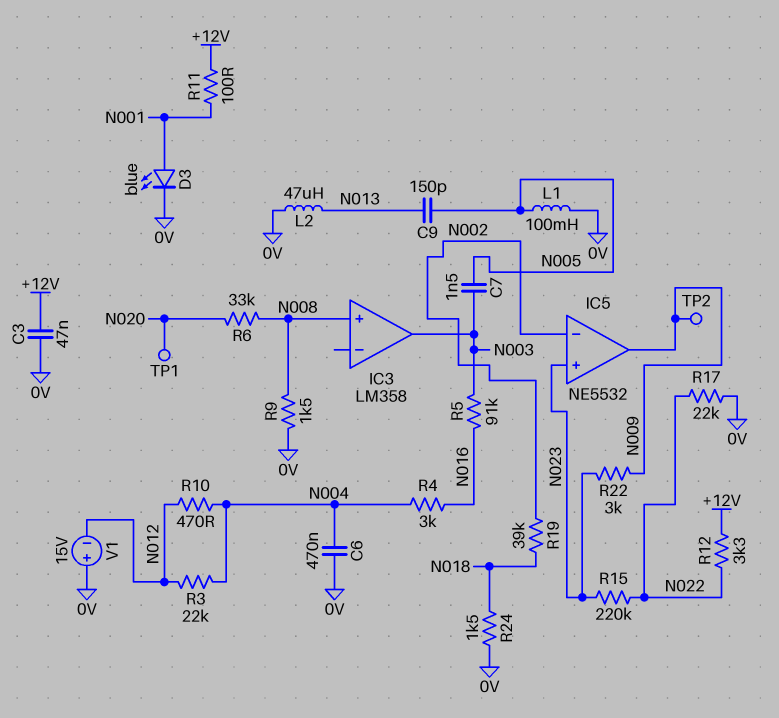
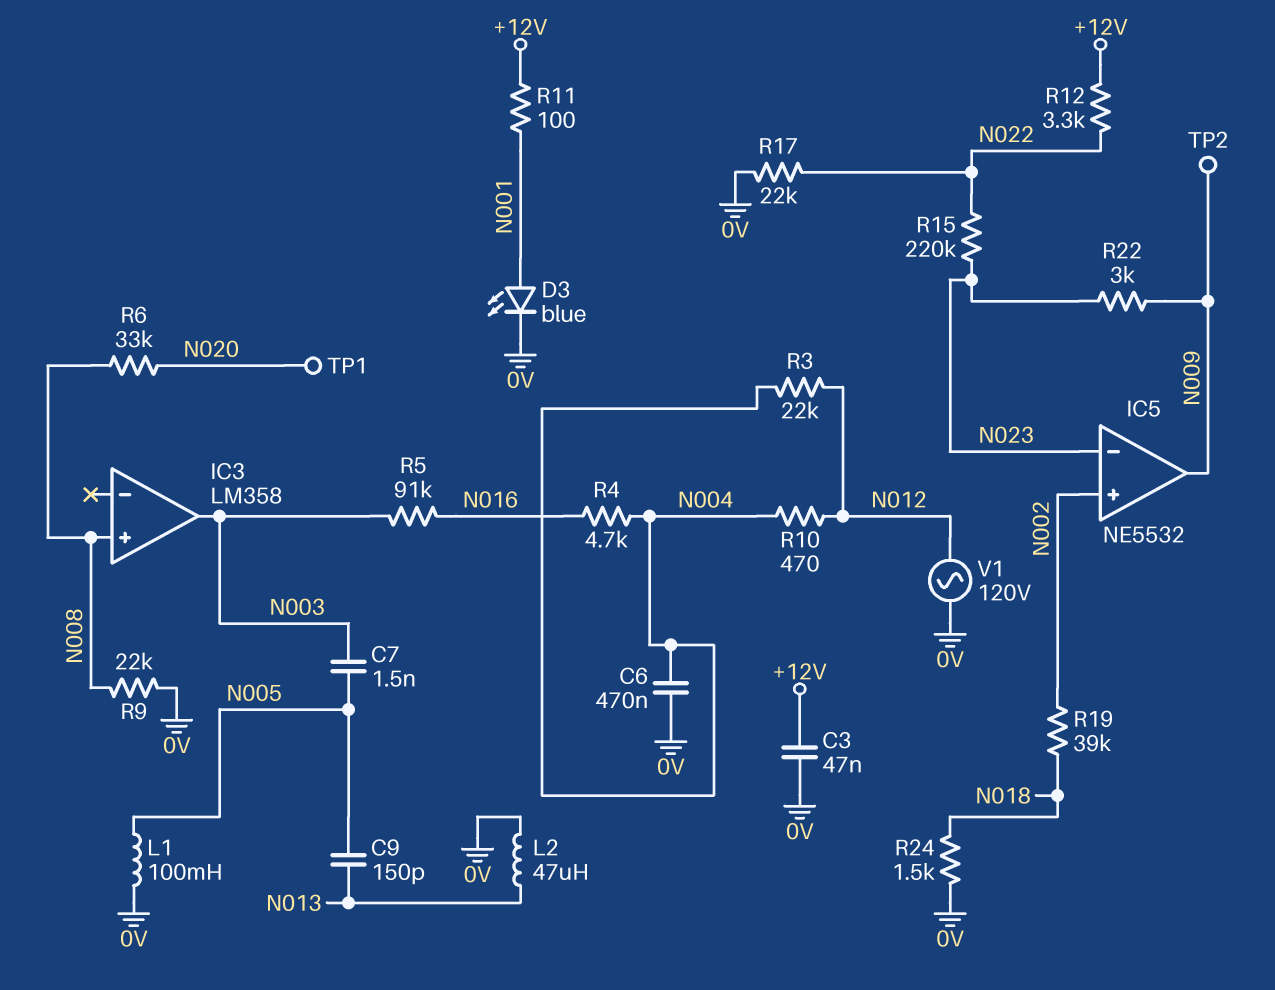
IC5 pin in+: N023 -> N002
IC5 pin in-: N002 -> N023
R4: 3k (N004, N016) -> 4.7k (N004, N016)
R9: 1.5k (0V, N008) -> 22k (0V, N008)
V1: 15V (plus 0V, minus N012) -> AC 120V (0V, N012)

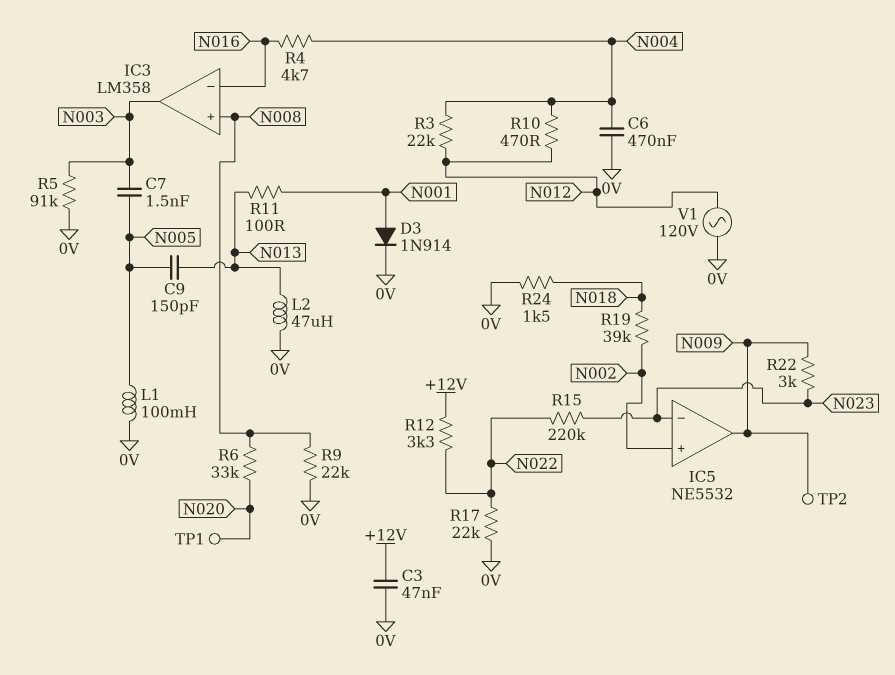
D3: LED blue (A N001, K 0V) -> diode 1N914 (A N001, K 0V)
IC3 pin in-: none -> N016
R5: 91k (N003, N016) -> 91k (0V, N003)
R11: 100 (+12V, N001) -> 100 (N001, N013)

